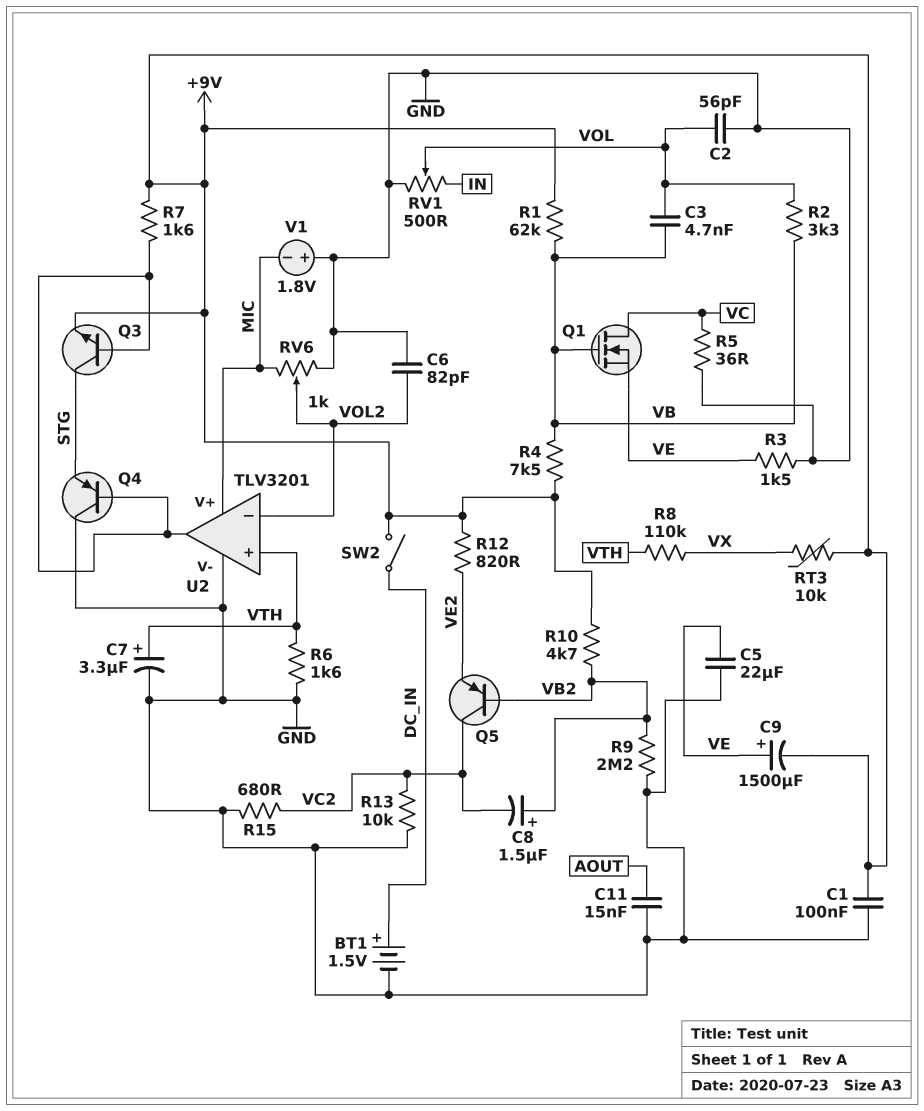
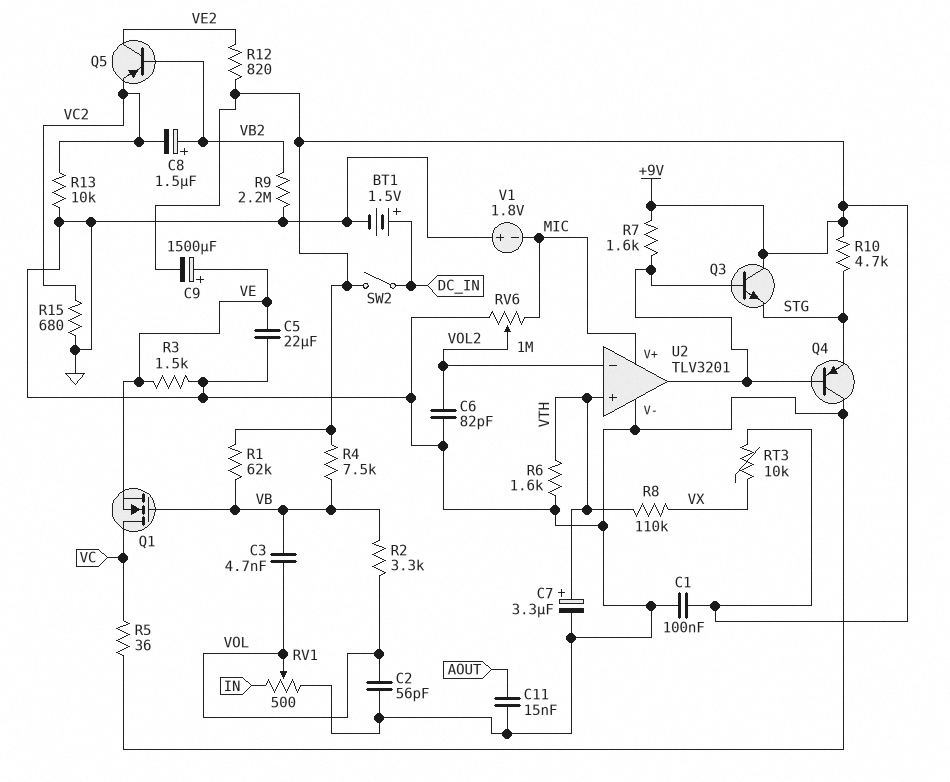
Q3: NPN (B U2/out, C STG, E +9V) -> NPN (B U2/out, C +9V, E STG)
Q5: PNP (B VB2, C VC2, E VE2) -> PNP (B VB2, C VE2, E VC2)
R10: 4.7k (+9V, VB2) -> 4.7k (+9V, STG)
RV6: 1k (GND, MIC, wiper VOL2) -> 1M (GND, MIC, wiper VOL2)

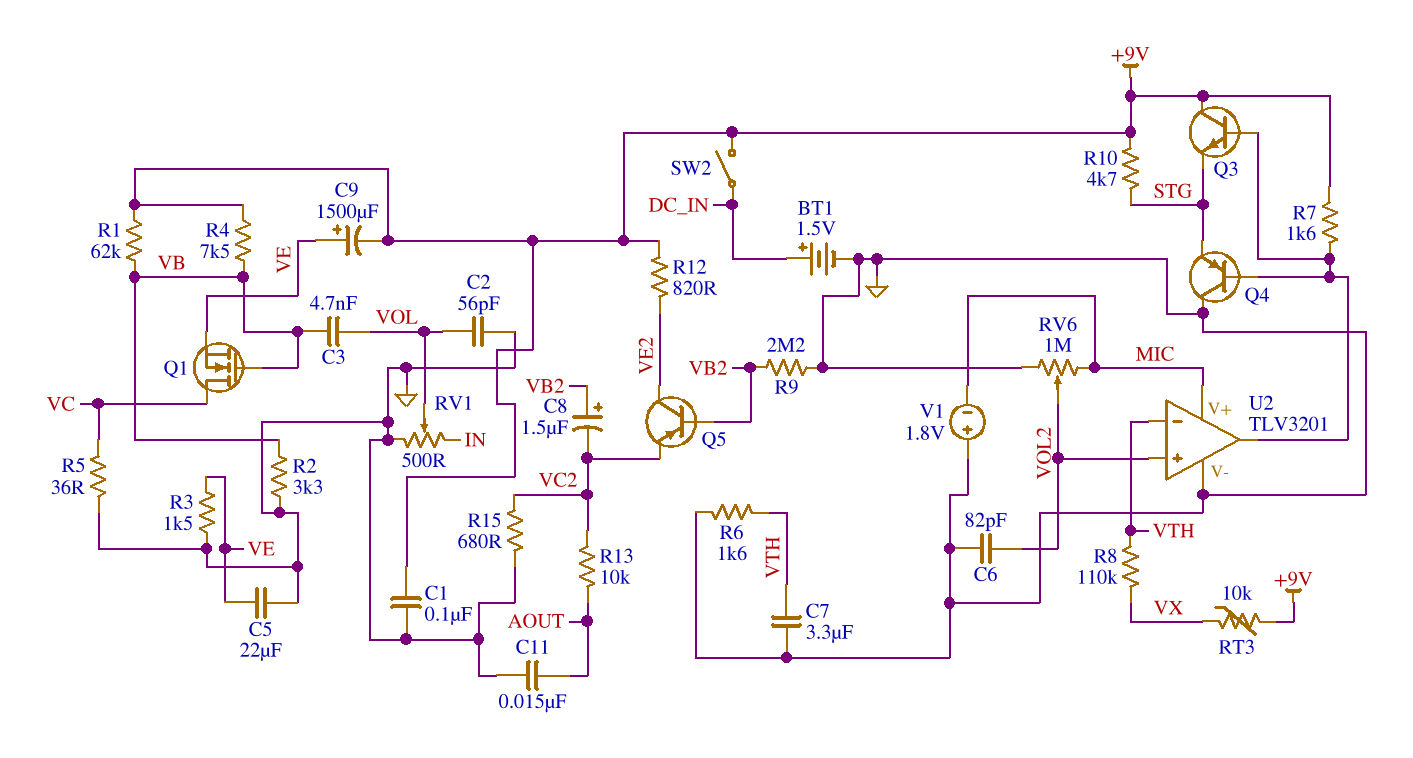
C7: 3.3uF (plus VTH, minus GND) -> 3.3uF (GND, VTH)
R2: 3.3k (VB, VOL) -> 3.3k (GND, VB)
R13: 10k (GND, VC2) -> 10k (AOUT, VC2)
U2 pin in+: VTH -> VOL2
U2 pin in-: VOL2 -> VTH

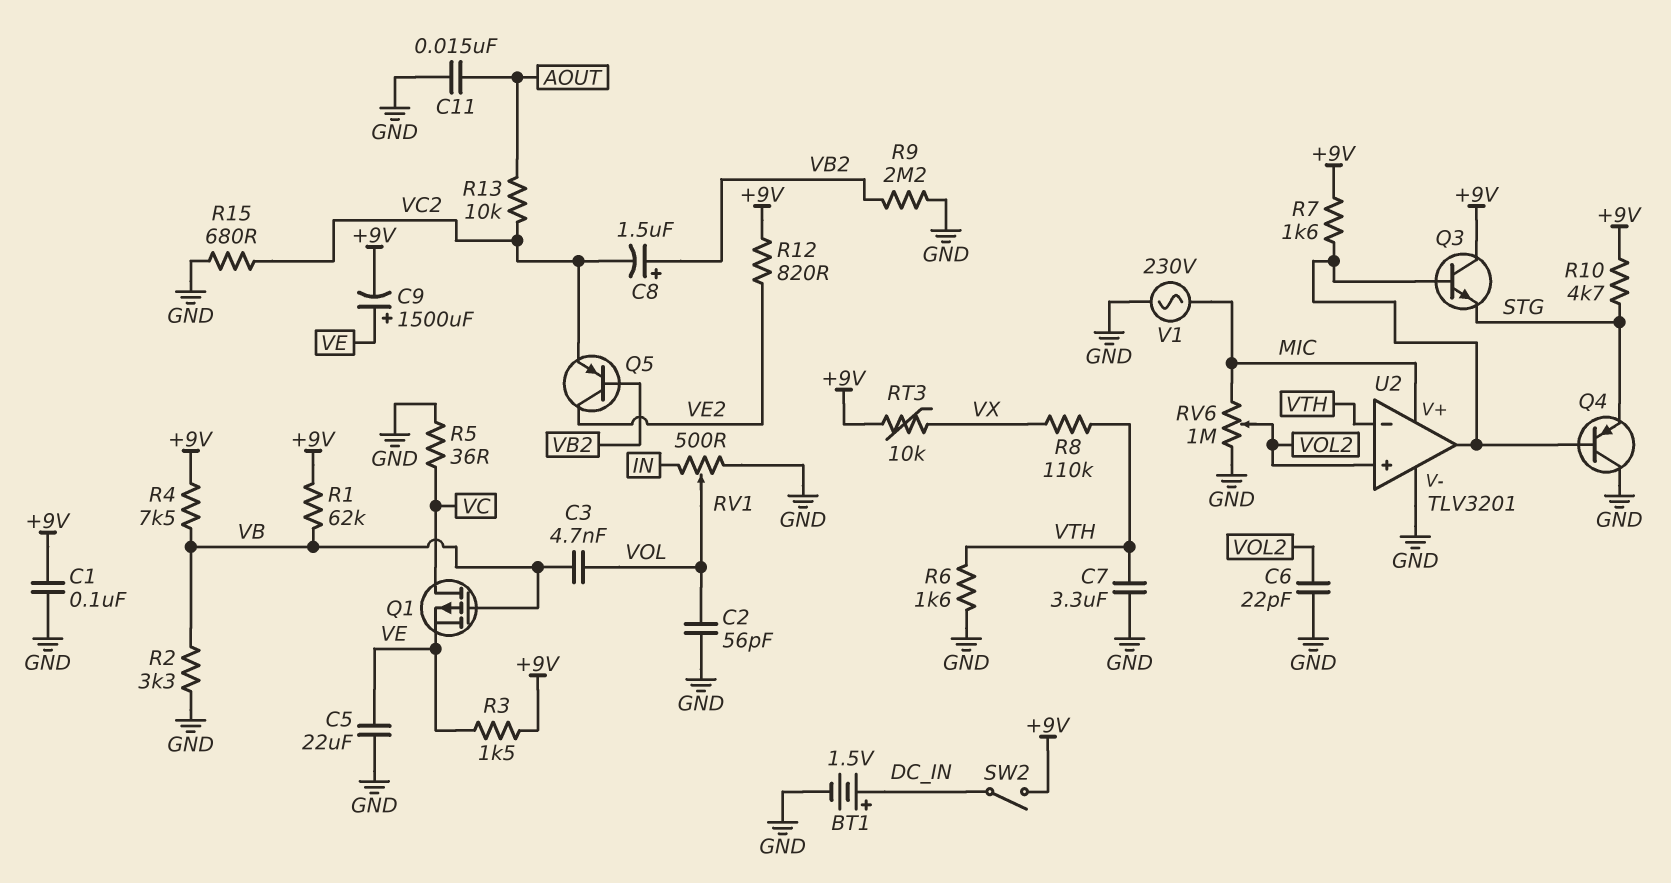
C6: 82pF (GND, VOL2) -> 22pF (GND, VOL2)
Q1: NMOS (G VB, D VC, S VE) -> PMOS (G VB, D VC, S VE)
R3: 1.5k (GND, VE) -> 1.5k (+9V, VE)
V1: 1.8V (plus GND, minus MIC) -> AC 230V (GND, MIC)

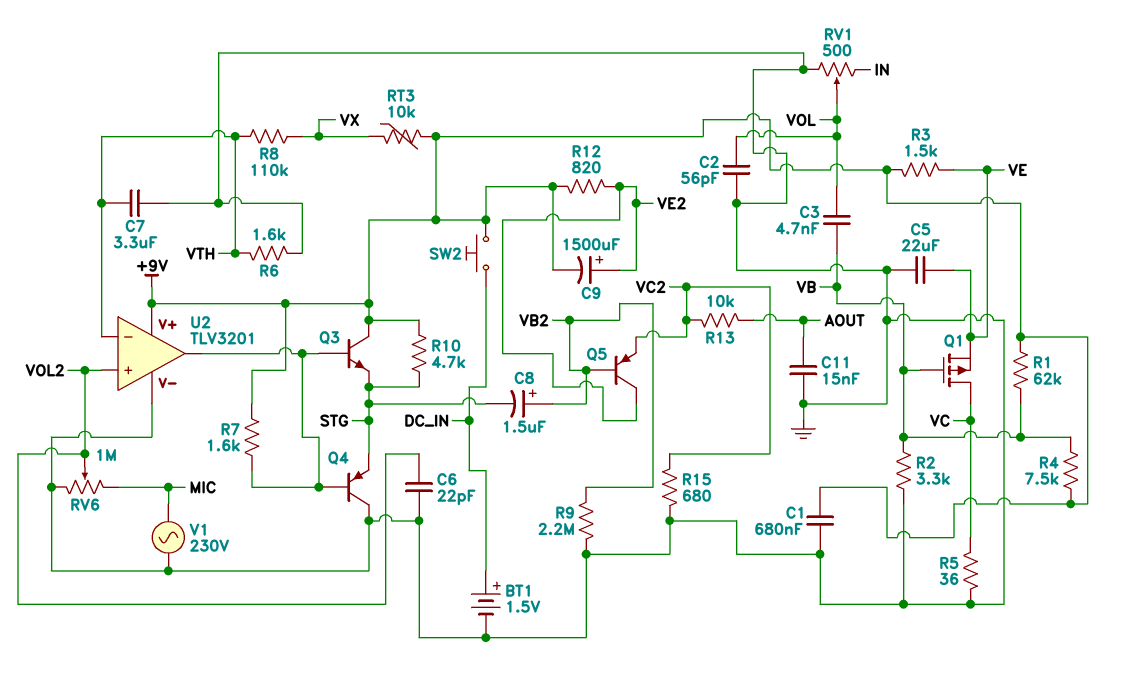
C1: 100nF (+9V, GND) -> 680nF (+9V, GND)
C8: 1.5uF (plus VB2, minus VC2) -> 1.5uF (plus VB2, minus STG)
C9: 1500uF (plus VE, minus +9V) -> 1500uF (plus VE2, minus +9V)
SW2: switch (+9V, DC_IN) -> button (+9V, DC_IN)
U2 pin V+: MIC -> +9V

